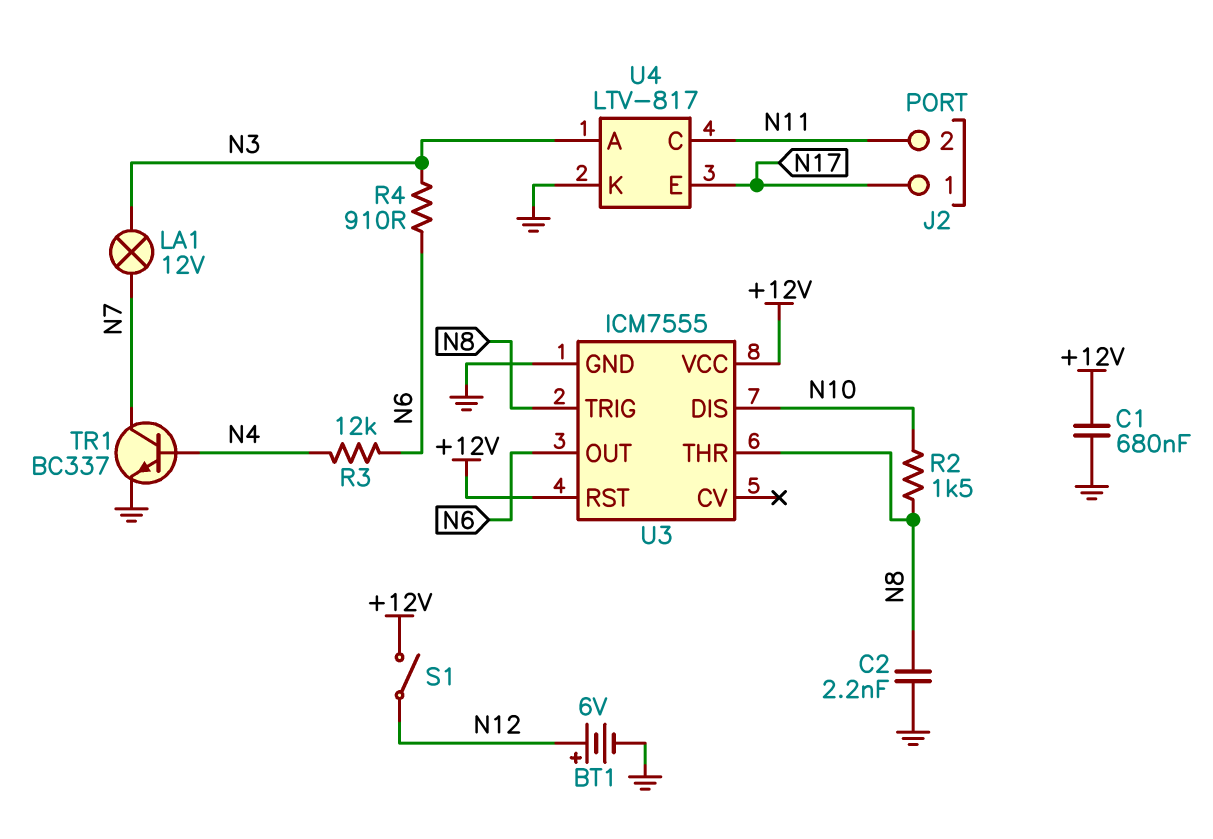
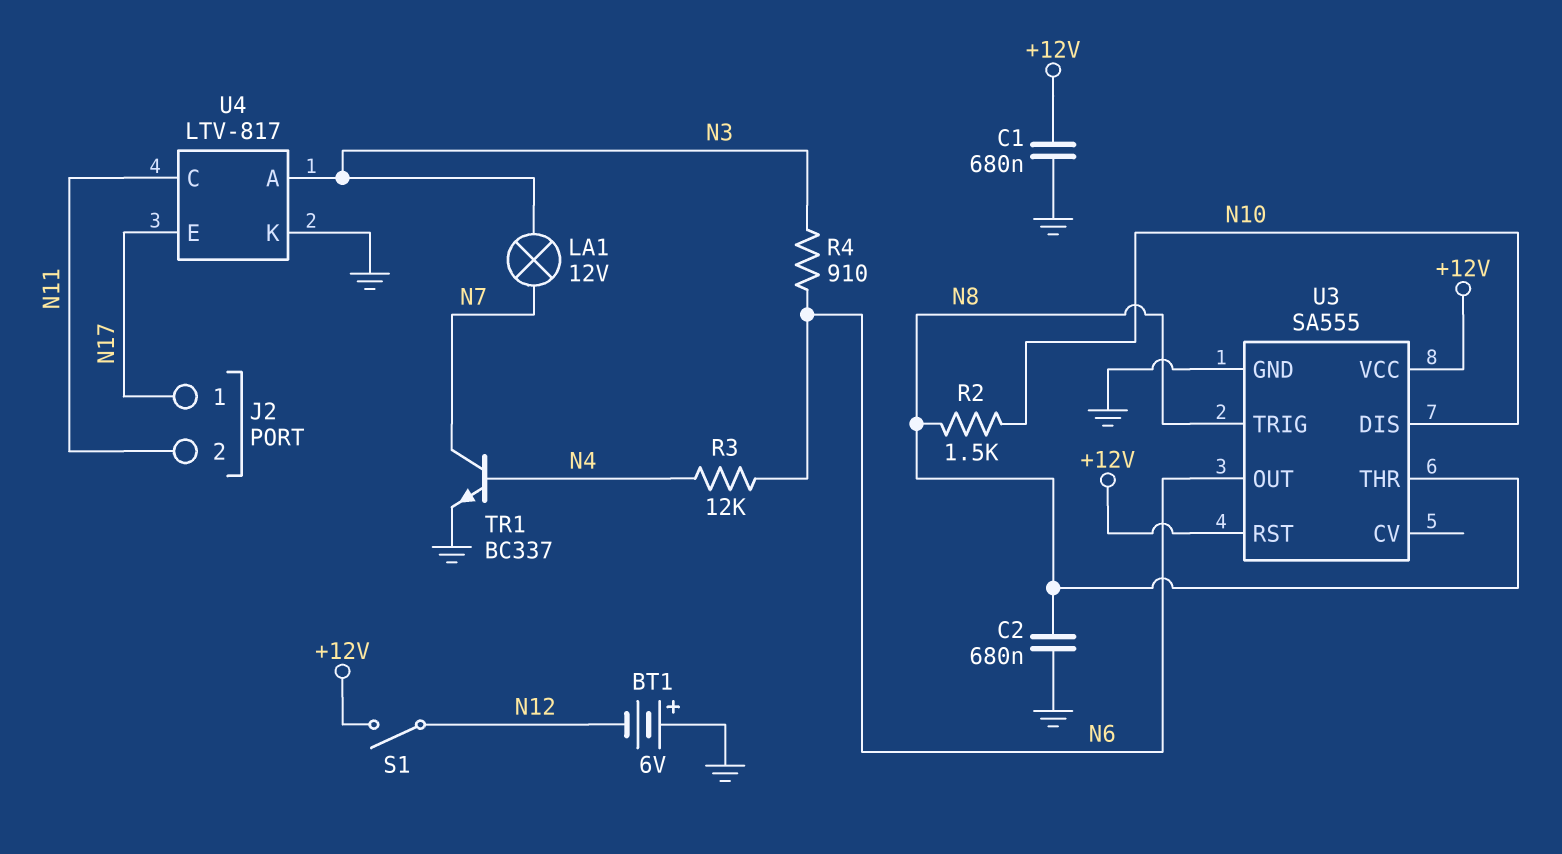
BT1: 6V (plus N12, minus GND) -> 6V (plus GND, minus N12)
C2: 2.2nF (GND, N8) -> 680nF (GND, N8)
U3: ICM7555 -> SA555

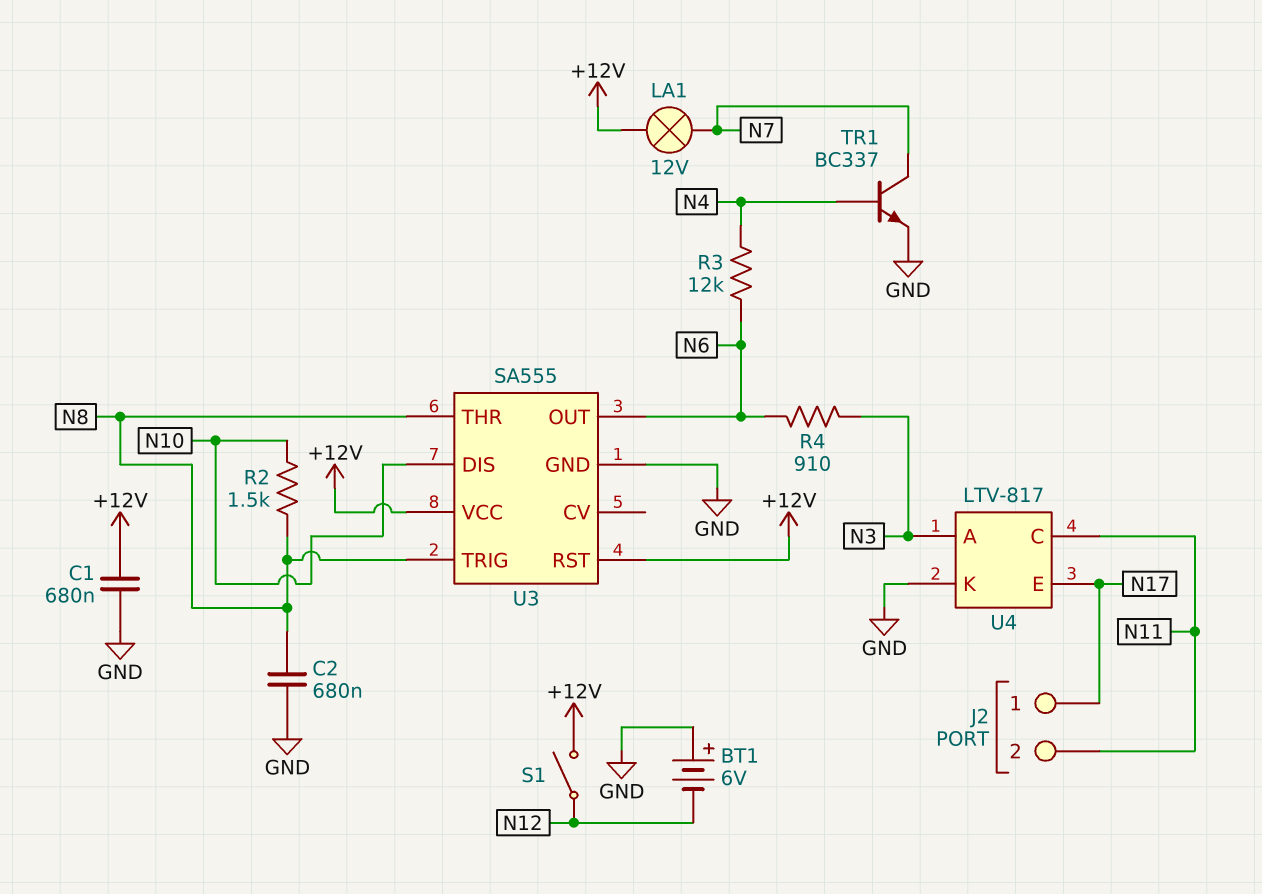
LA1: lamp 12V (N3, N7) -> lamp 12V (+12V, N7)

